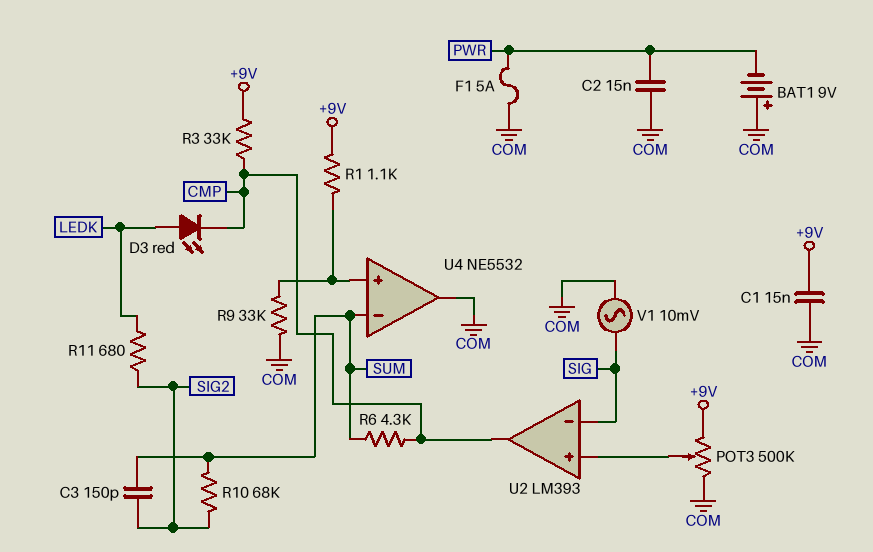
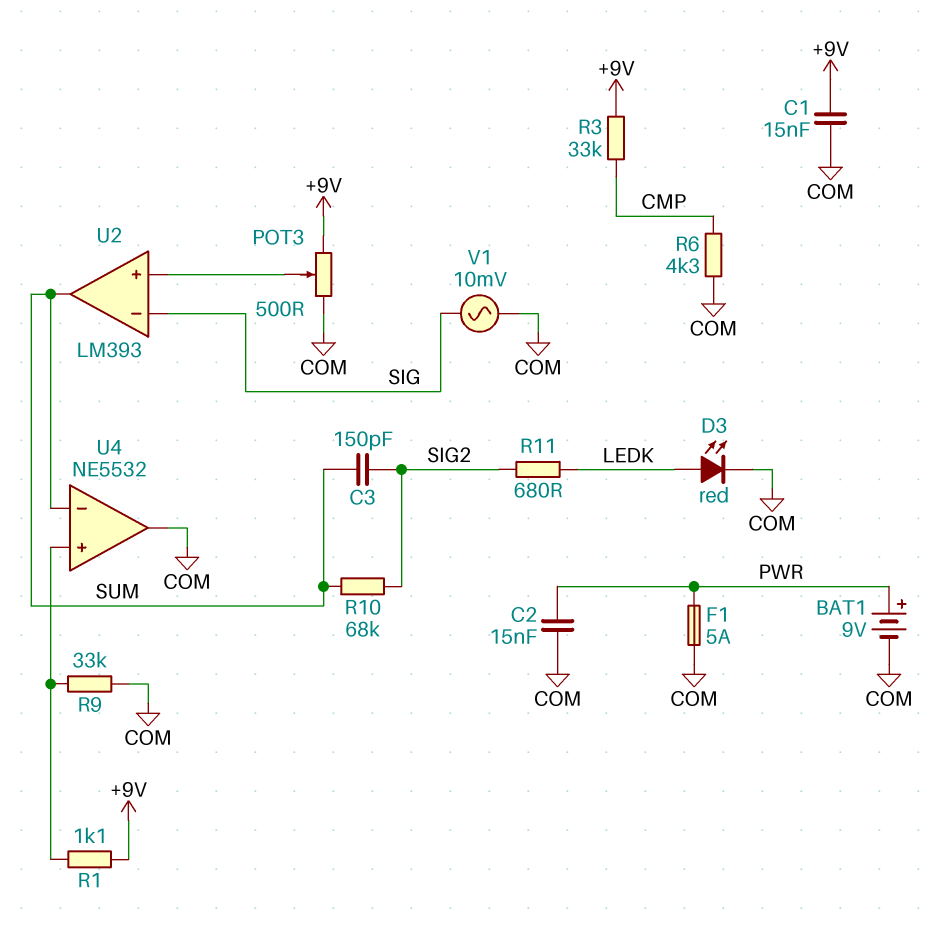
BAT1: 9V (plus COM, minus PWR) -> 9V (plus PWR, minus COM)
D3: LED red (A LEDK, K CMP) -> LED red (A LEDK, K COM)
POT3: 500k (+9V, COM, wiper U2/in+) -> 500 (+9V, COM, wiper U2/in+)
R6: 4.3k (CMP, SUM) -> 4.3k (CMP, COM)
U2 pin out: CMP -> SUM

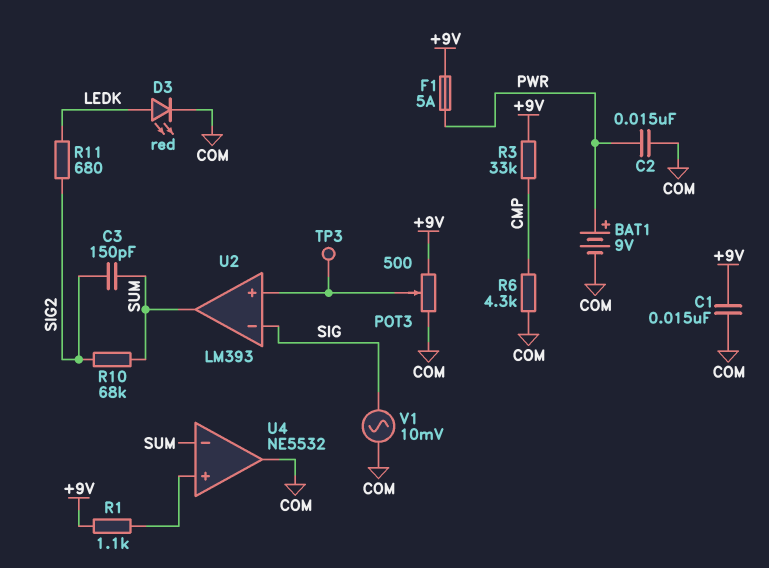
F1: 5A (COM, PWR) -> 5A (+9V, PWR)
R9: 33k (COM, U4/in+) -> none
TP3: none -> test point (U2/in+)

